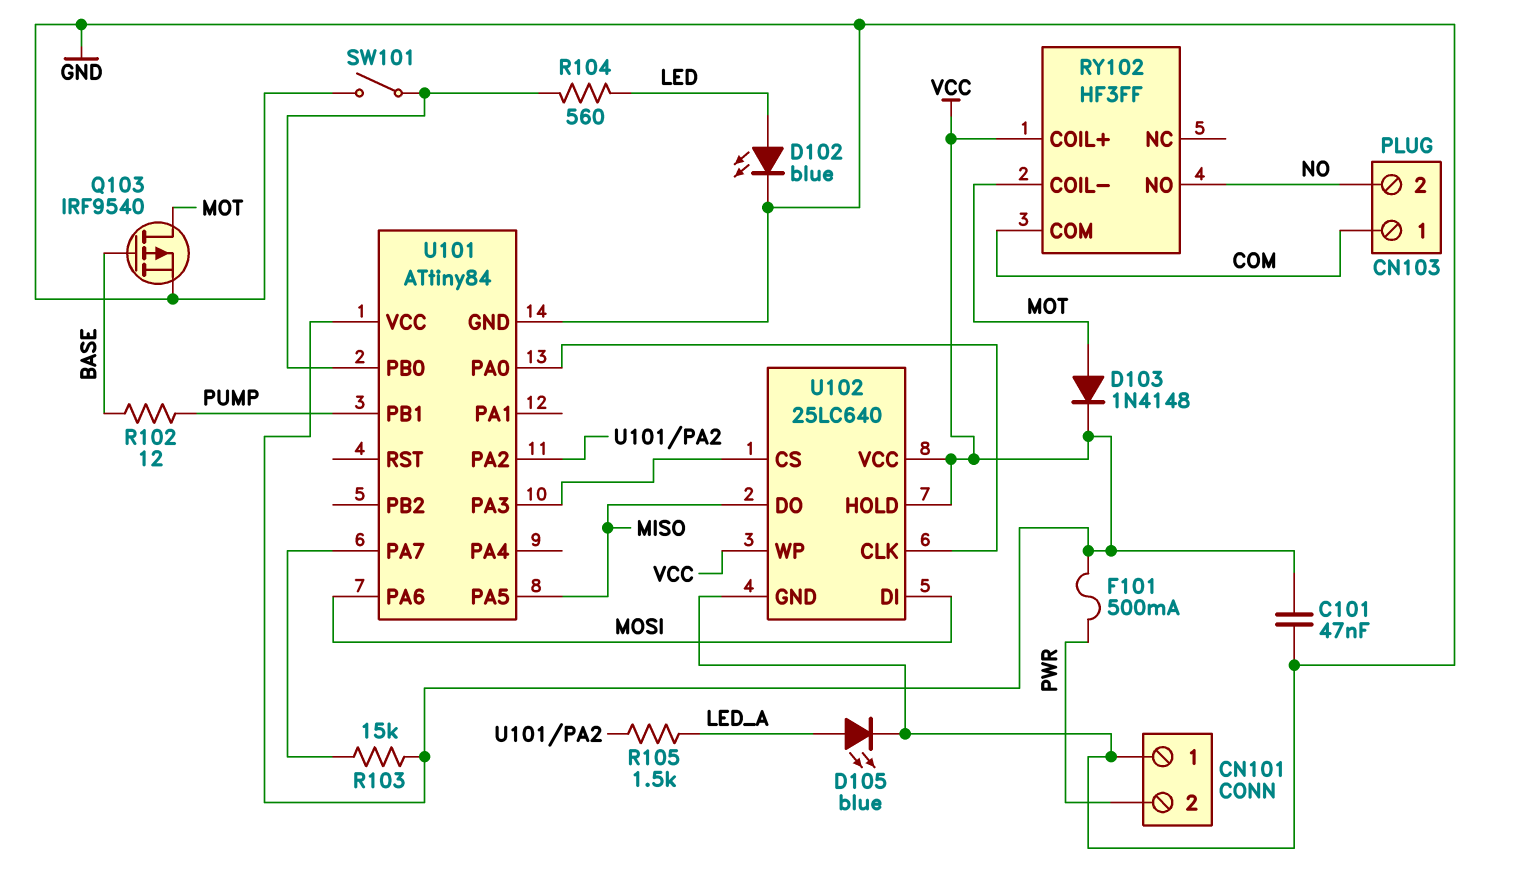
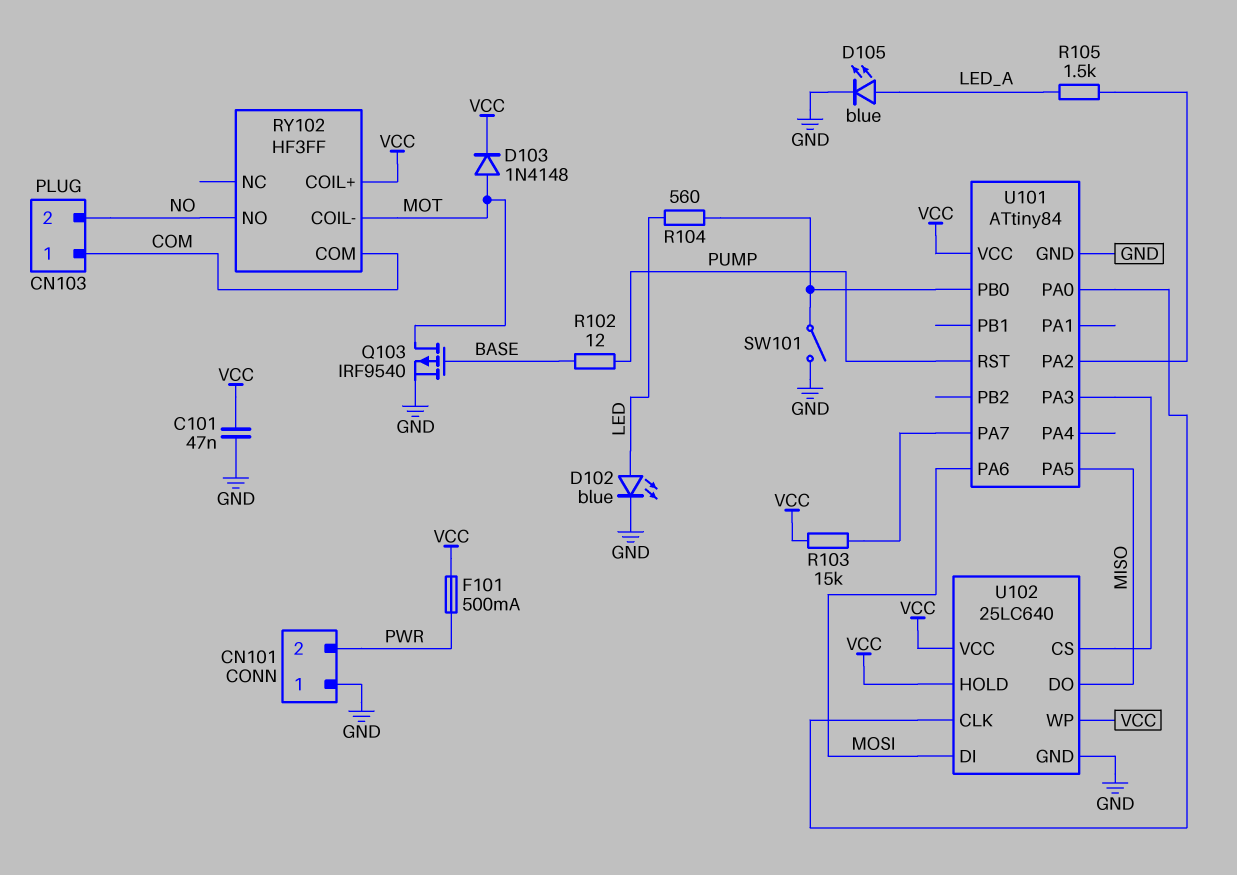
U101 pin PB1: PUMP -> none
U101 pin RST: none -> PUMP

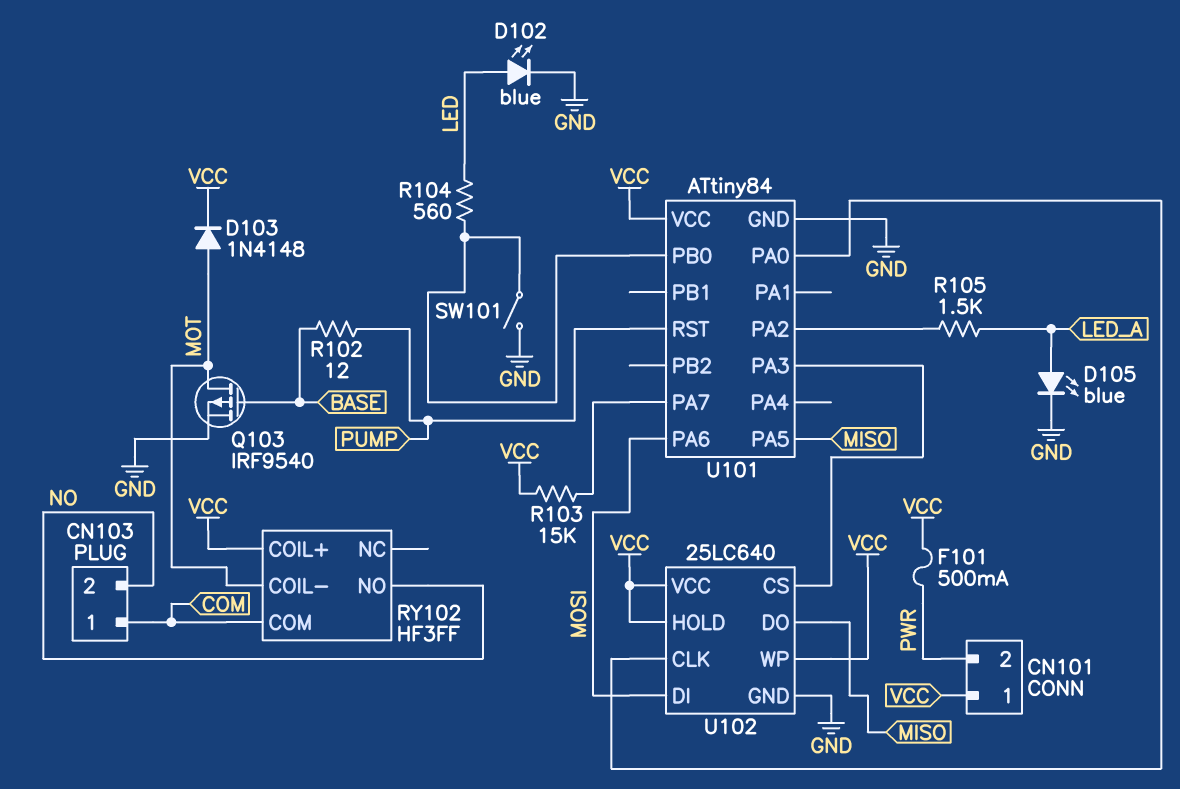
C101: 47nF (GND, VCC) -> none
CN101 pin 1: GND -> VCC

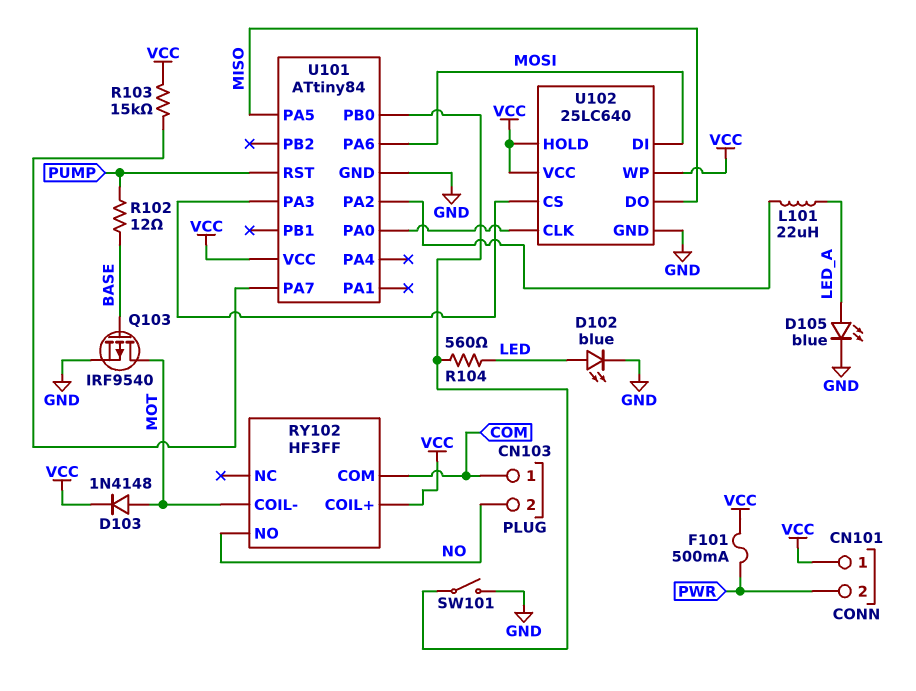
L101: none -> 22uH (LED_A, U101/PA2)
R105: 1.5k (LED_A, U101/PA2) -> none

